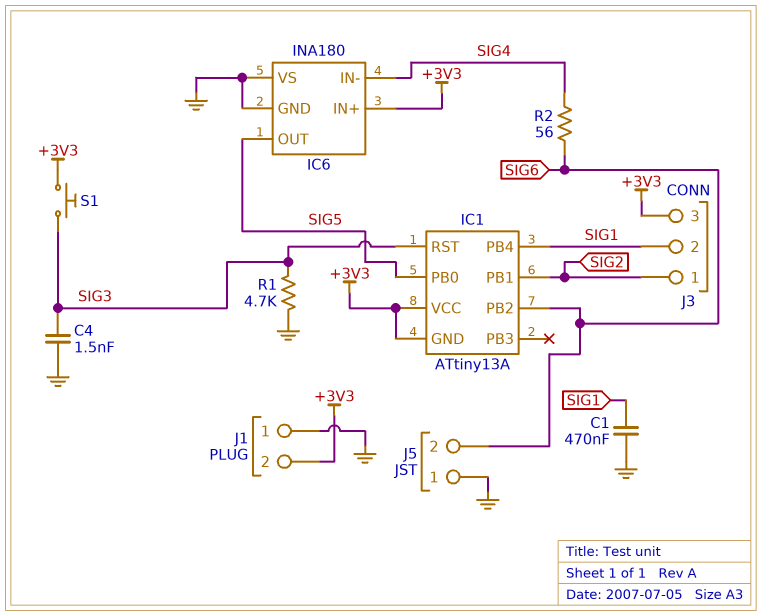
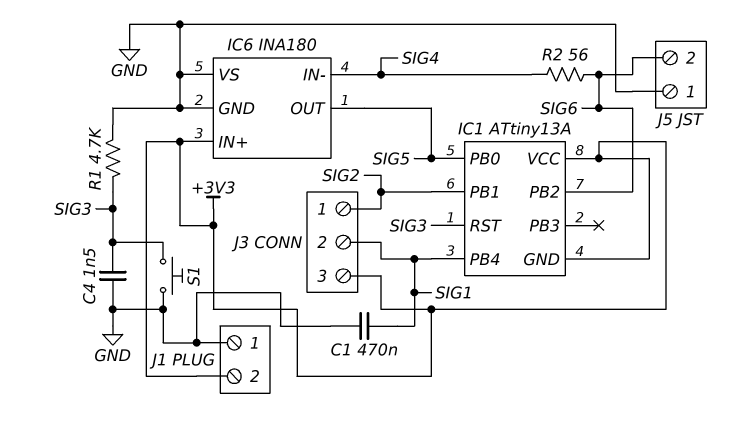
S1: button (+3V3, SIG3) -> button (GND, SIG3)

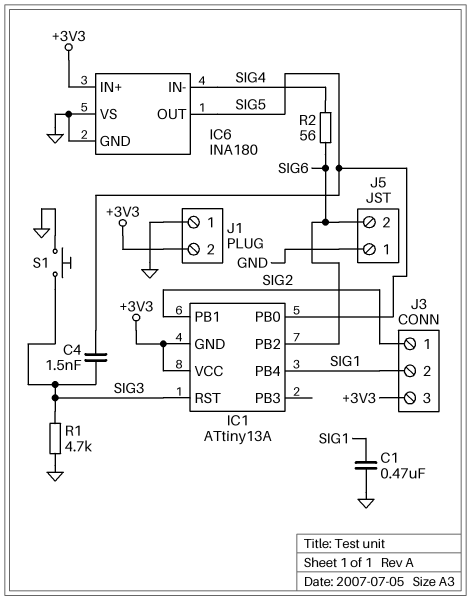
C4: 1.5nF (GND, SIG3) -> 1.5nF (SIG3, SIG5)

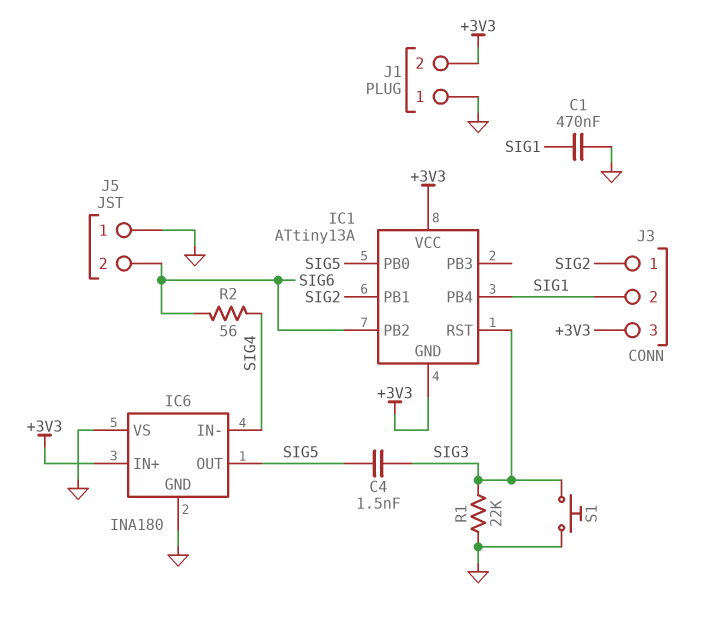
R1: 4.7k (GND, SIG3) -> 22k (GND, SIG3)

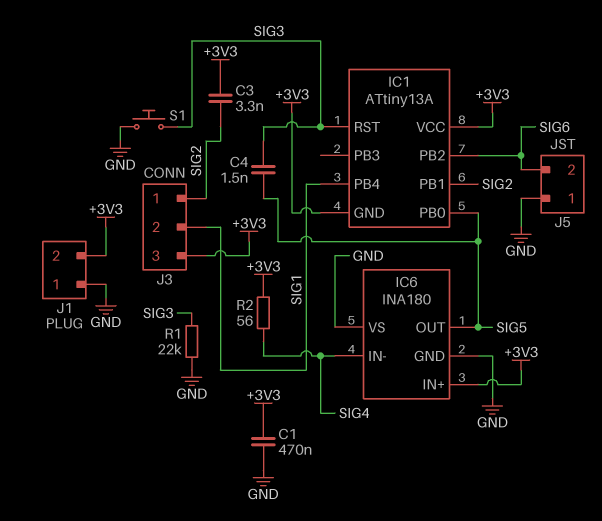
C1: 470nF (GND, SIG1) -> 470nF (+3V3, GND)
C3: none -> 3.3nF (+3V3, SIG2)
R2: 56 (SIG4, SIG6) -> 56 (+3V3, SIG4)

